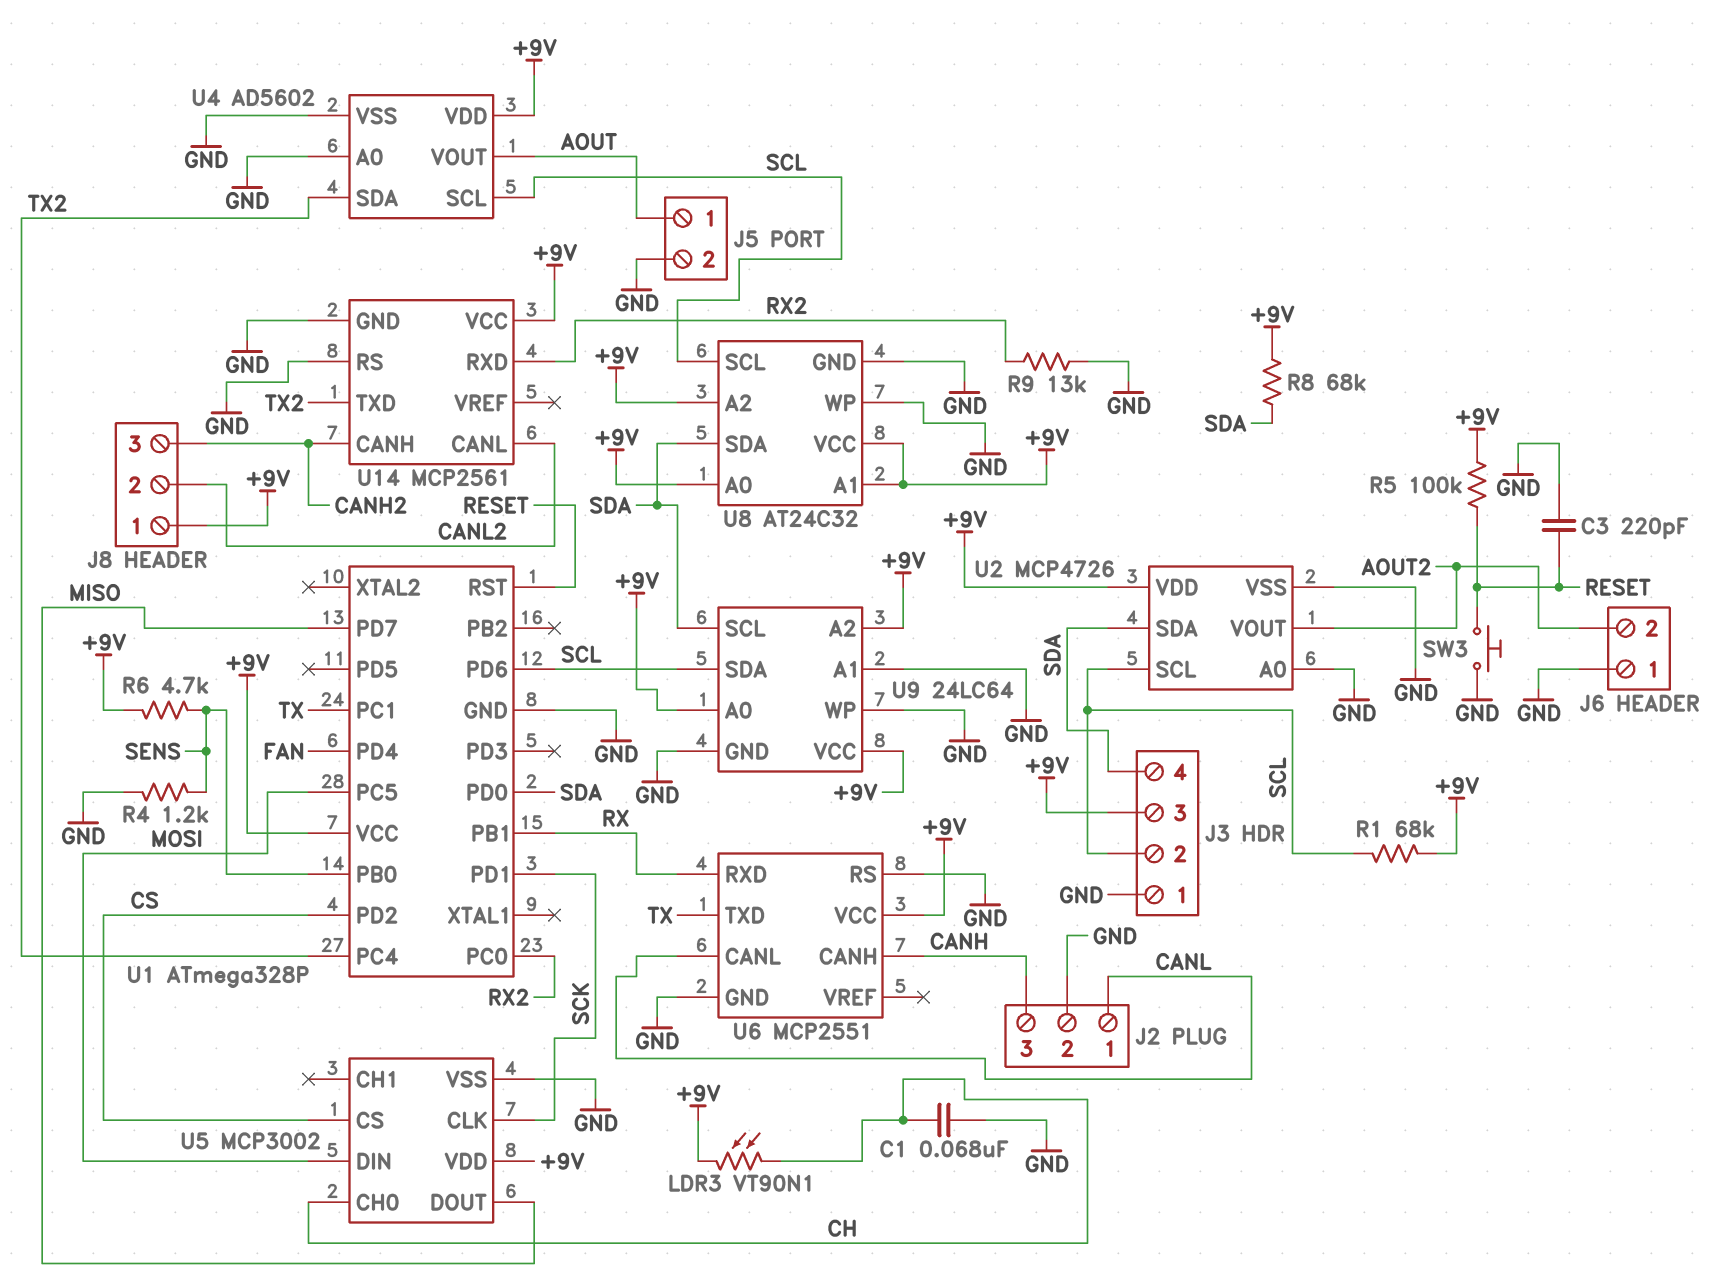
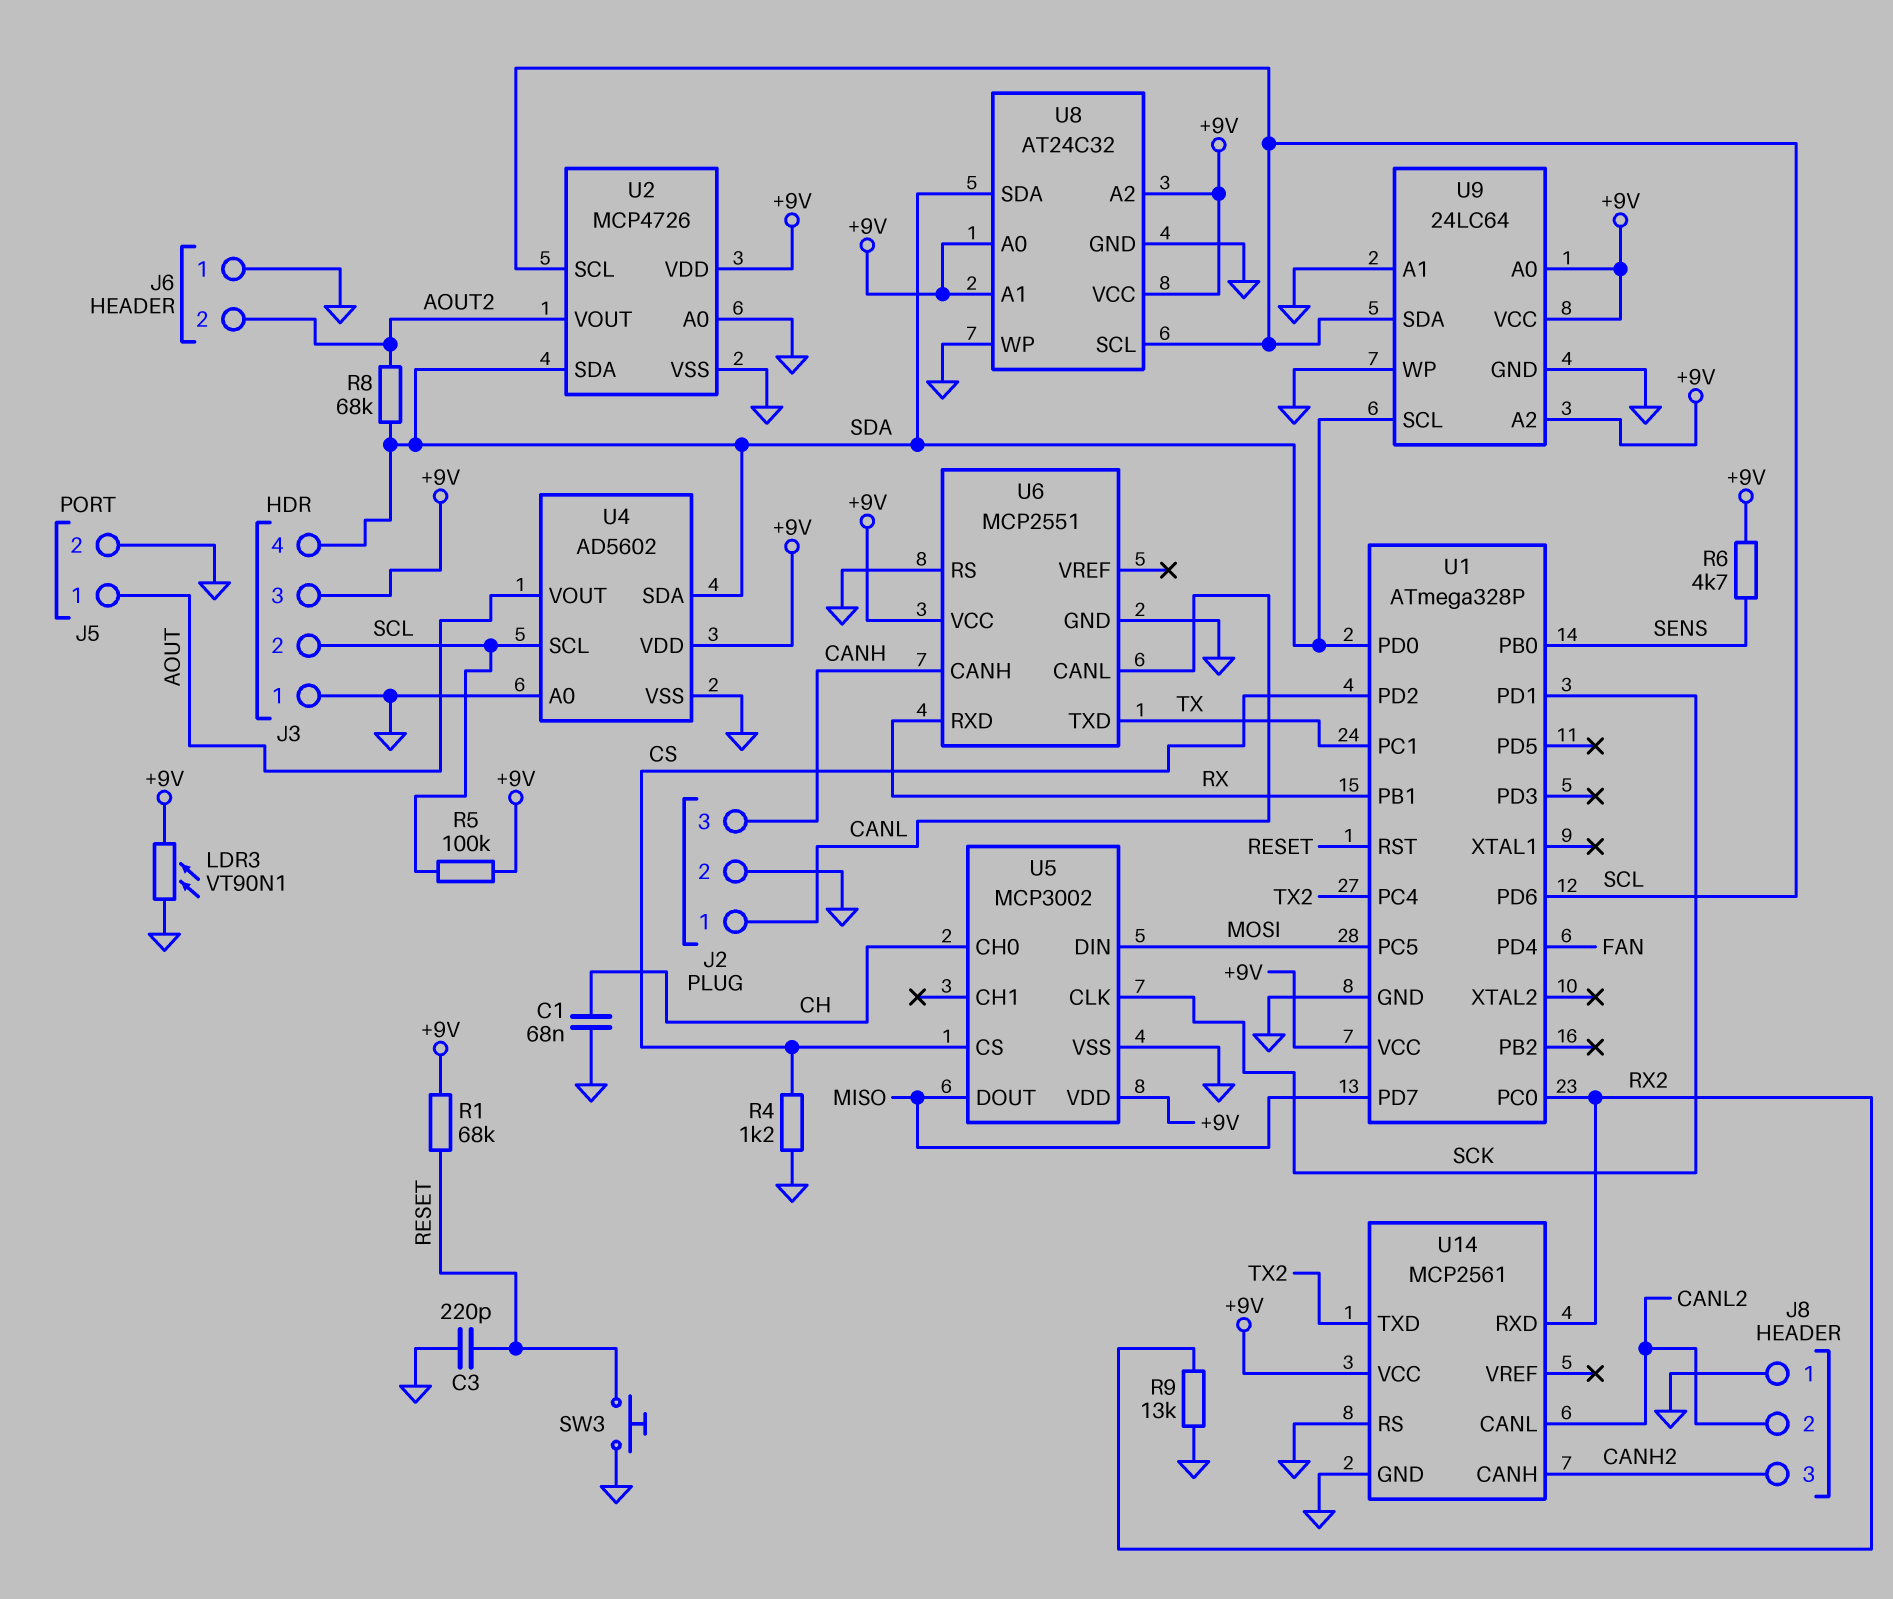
J8 pin 1: +9V -> GND
LDR3: VT90N1 (+9V, CH) -> VT90N1 (+9V, GND)
R1: 68k (+9V, SCL) -> 68k (+9V, RESET)
R4: 1.2k (GND, SENS) -> 1.2k (CS, GND)
R5: 100k (+9V, RESET) -> 100k (+9V, SCL)
R8: 68k (+9V, SDA) -> 68k (AOUT2, SDA)
U4 pin SDA: TX2 -> SDA

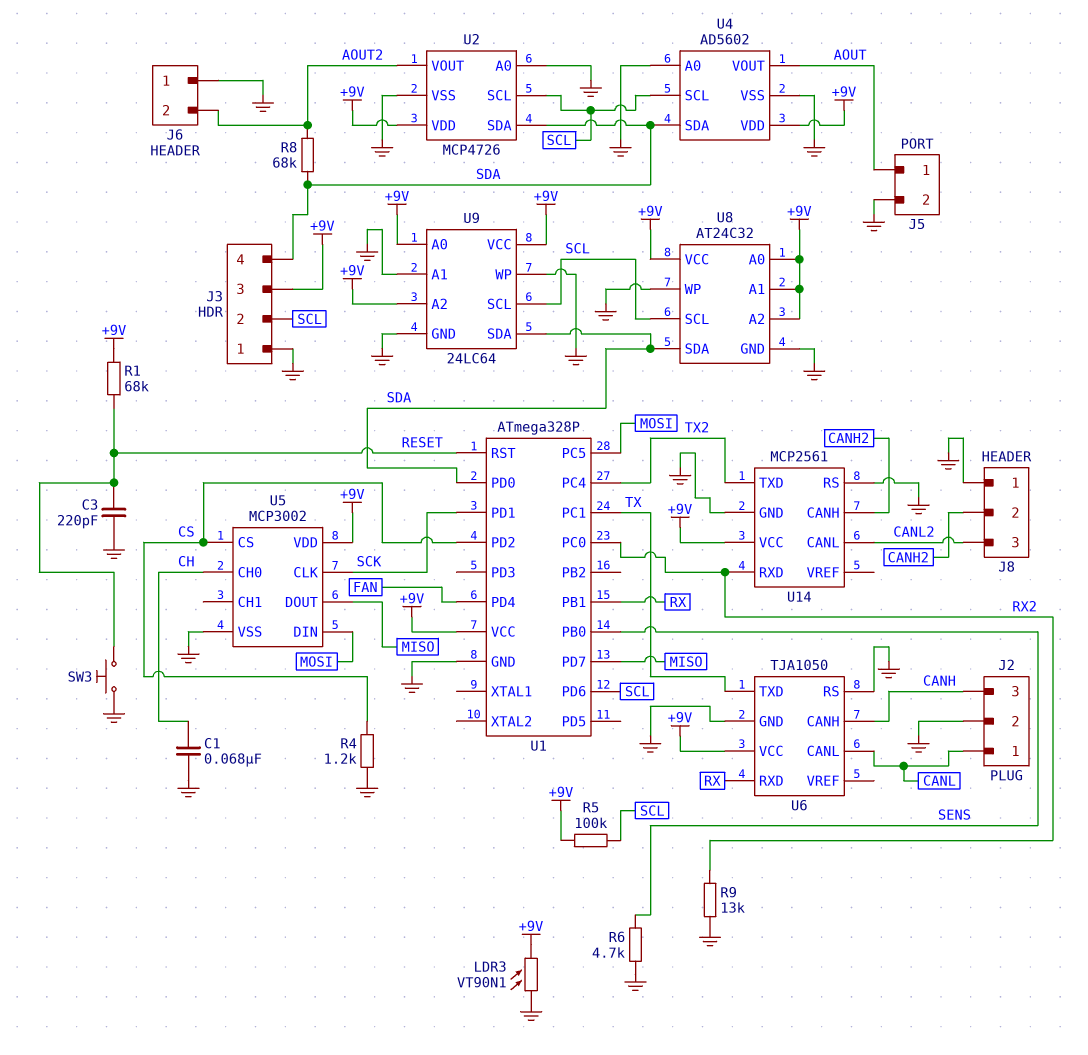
J8 pin 2: CANL2 -> CANH2
J8 pin 3: CANH2 -> CANL2
R6: 4.7k (+9V, SENS) -> 4.7k (GND, SENS)
U6: MCP2551 -> TJA1050
U9 pin SCL: SDA -> SCL
U9 pin SDA: SCL -> SDA

